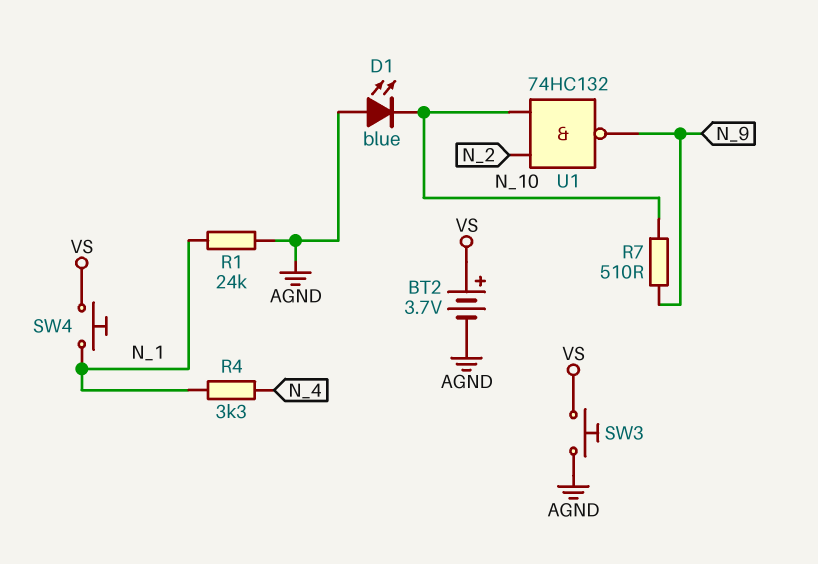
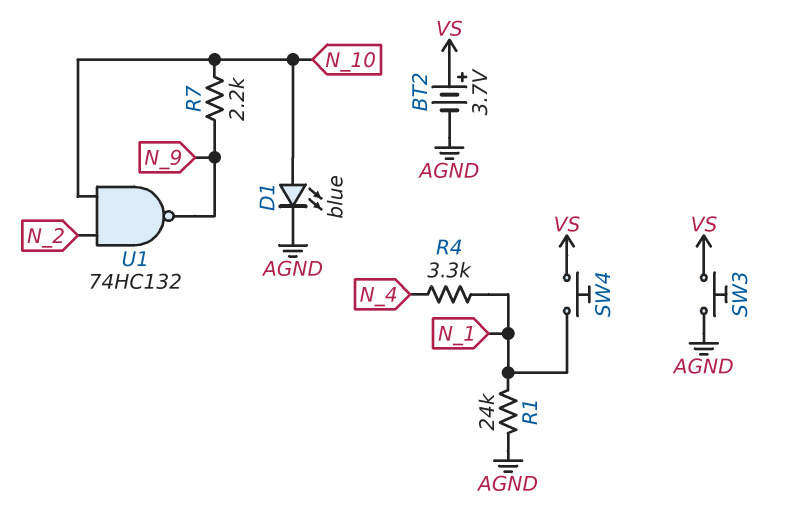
D1: LED blue (A AGND, K N_10) -> LED blue (A N_10, K AGND)
R7: 510 (N_9, N_10) -> 2.2k (N_9, N_10)

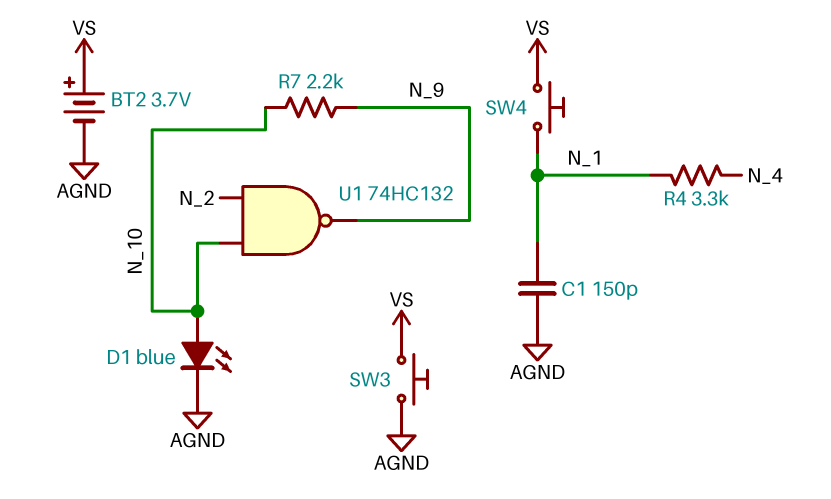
C1: none -> 150pF (AGND, N_1)
R1: 24k (AGND, N_1) -> none

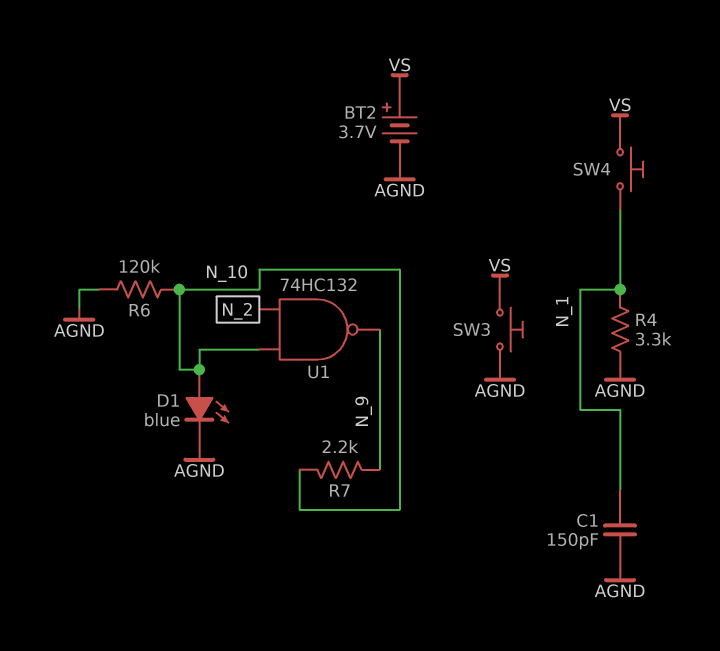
R4: 3.3k (N_1, N_4) -> 3.3k (AGND, N_1)
R6: none -> 120k (AGND, N_10)

